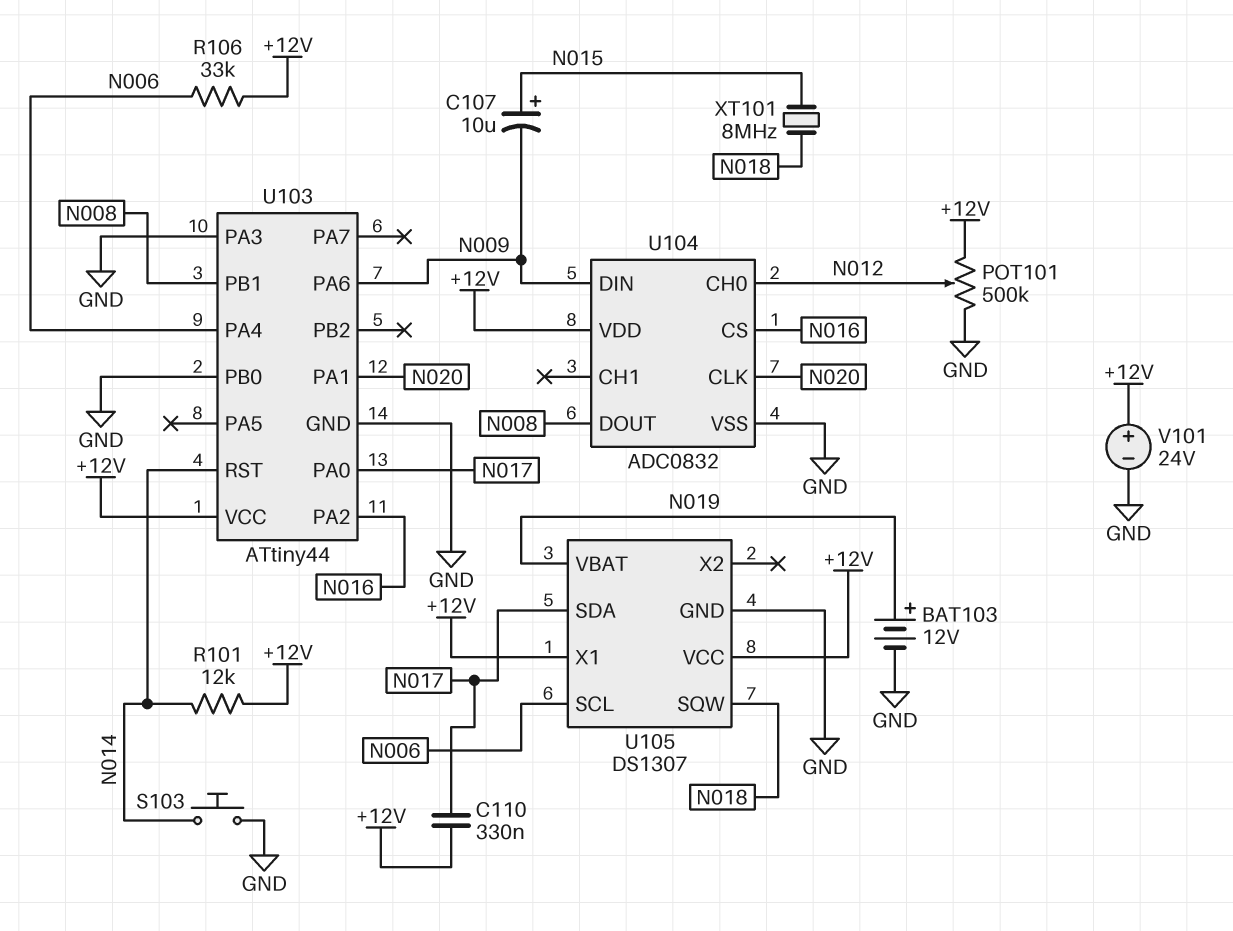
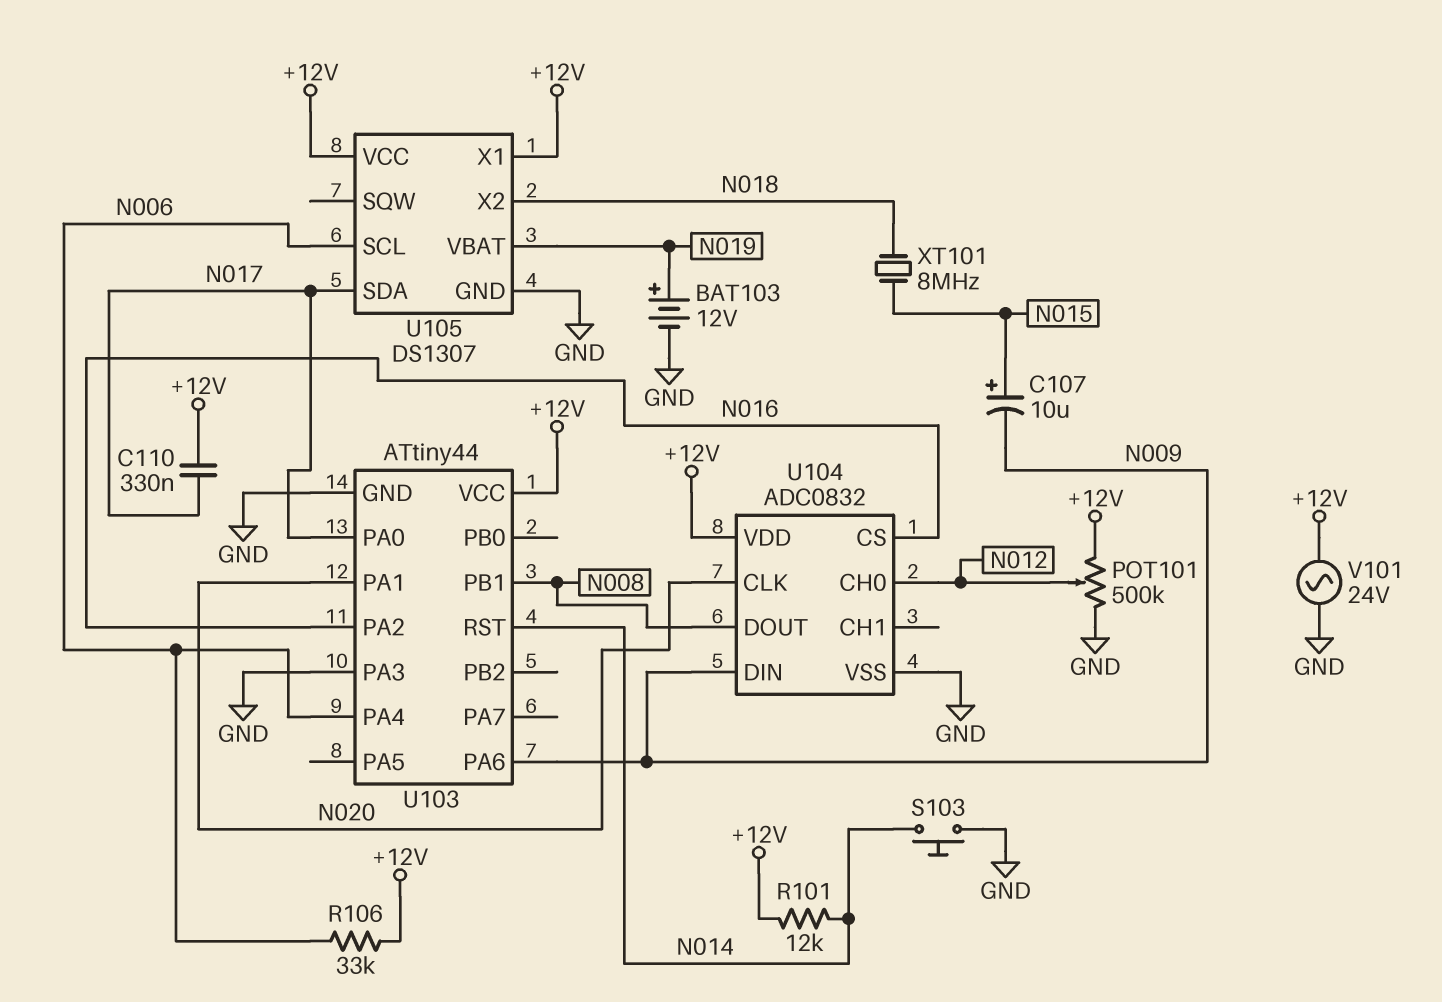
U103 pin PB0: GND -> none
U105 pin SQW: N018 -> none
U105 pin X2: none -> N018
V101: 24V (plus +12V, minus GND) -> AC 24V (+12V, GND)

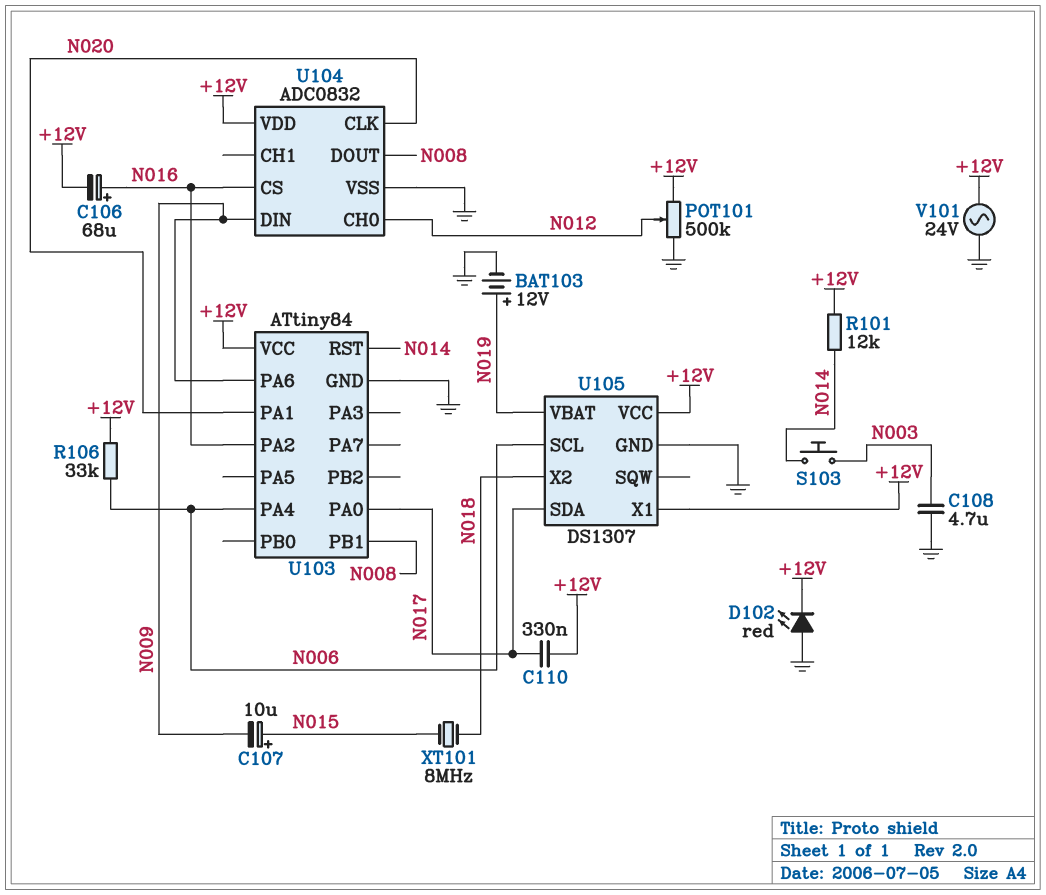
C106: none -> 68uF (plus N016, minus +12V)
C108: none -> 4.7uF (GND, N003)
D102: none -> LED red (A GND, K +12V)
S103: button (GND, N014) -> button (N003, N014)
U103: ATtiny44 -> ATtiny84
U103 pin PA3: GND -> none

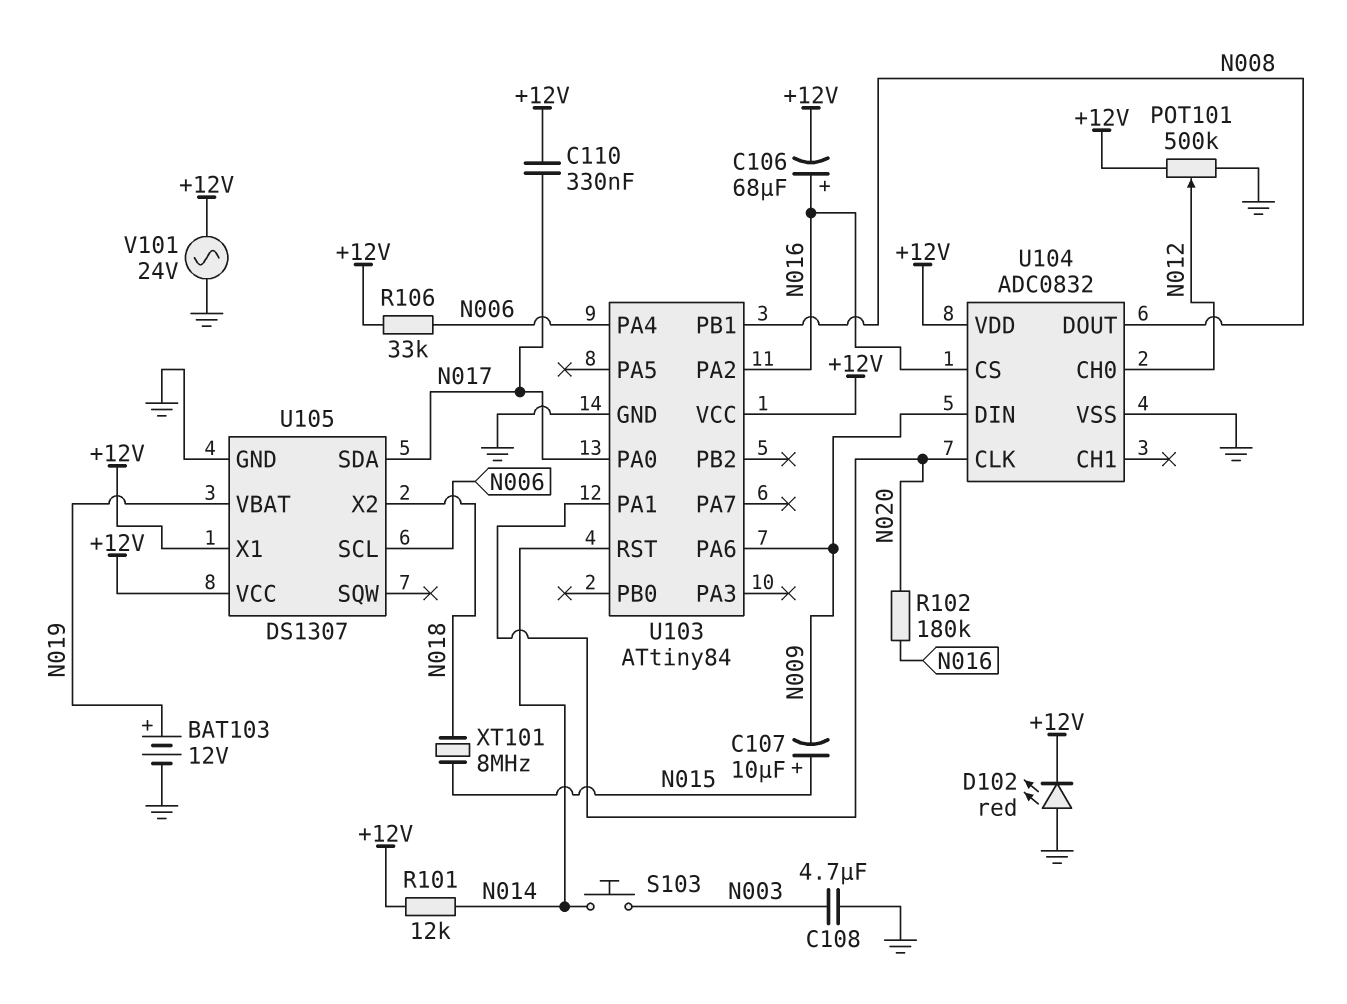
R102: none -> 180k (N016, N020)

